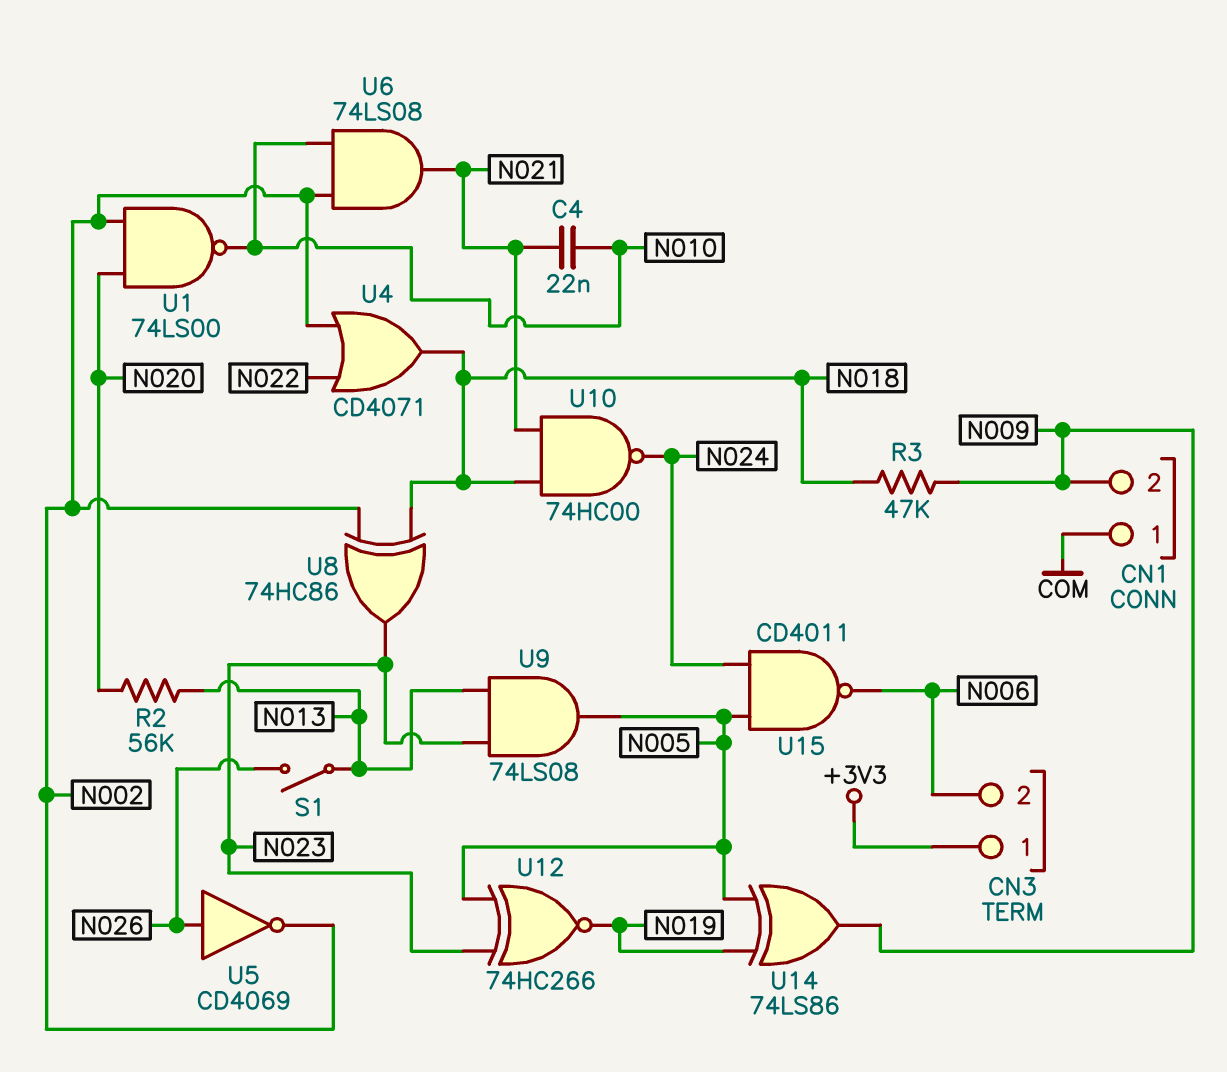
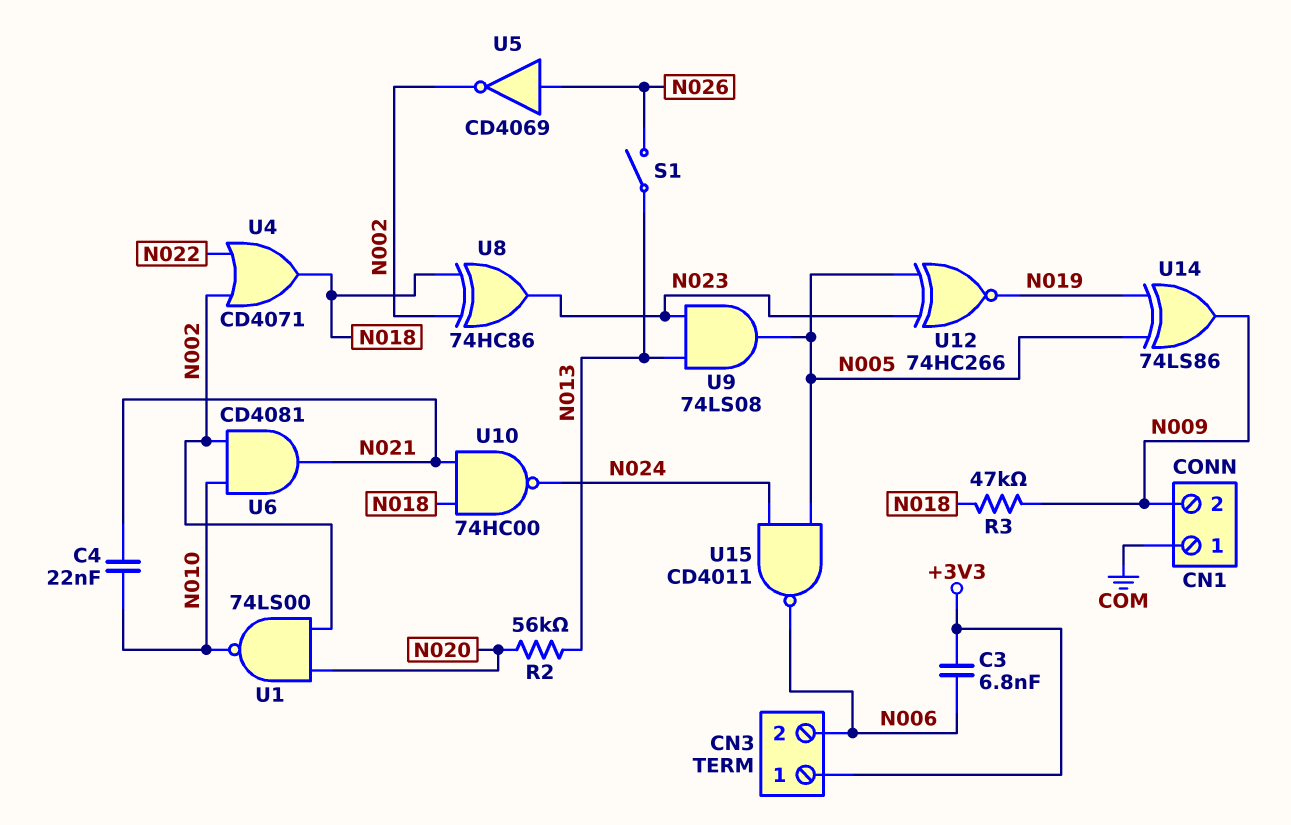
C3: none -> 6.8nF (+3V3, N006)
U6: AND 74LS08 (in N002, in N010, out N021) -> AND CD4081 (in N002, in N010, out N021)

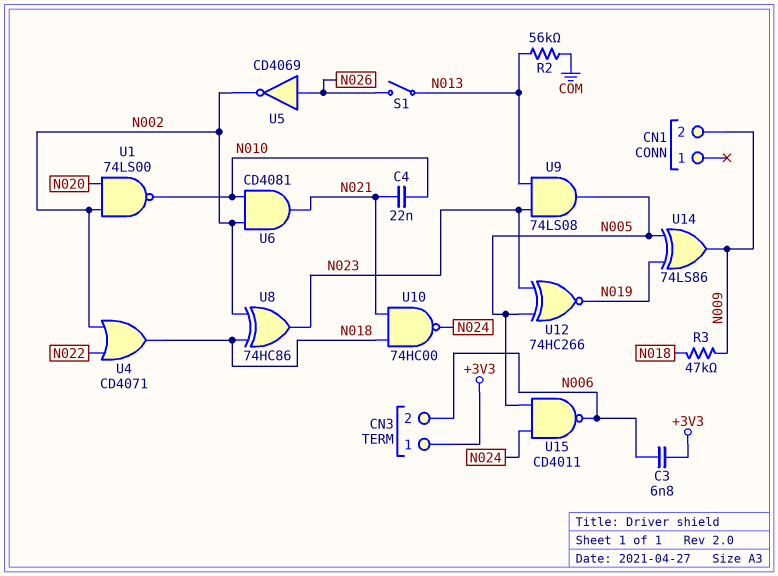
CN1 pin 1: COM -> none
R2: 56k (N013, N020) -> 56k (COM, N013)

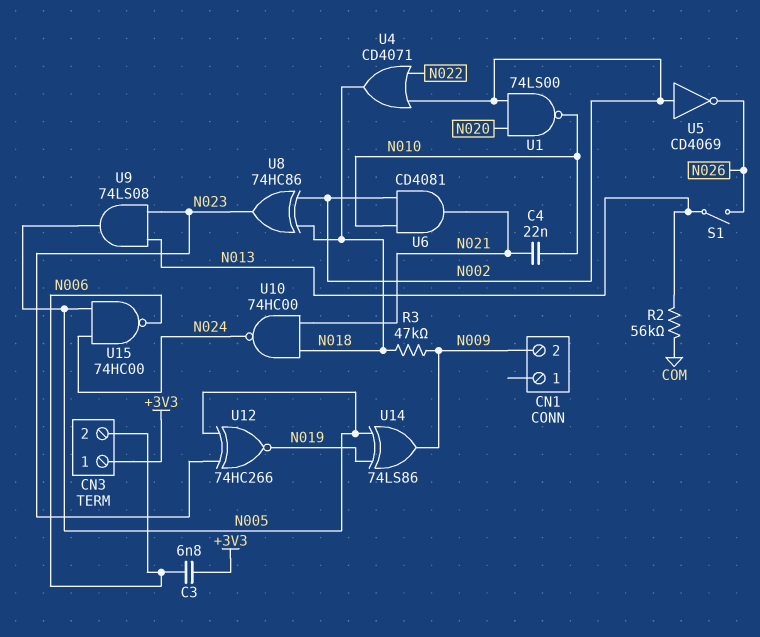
U5: NOT CD4069 (in N026, out N002) -> NOT CD4069 (in N002, out N026)
U15: NAND CD4011 (in N005, in N024, out N006) -> NAND 74HC00 (in N005, in N024, out N006)

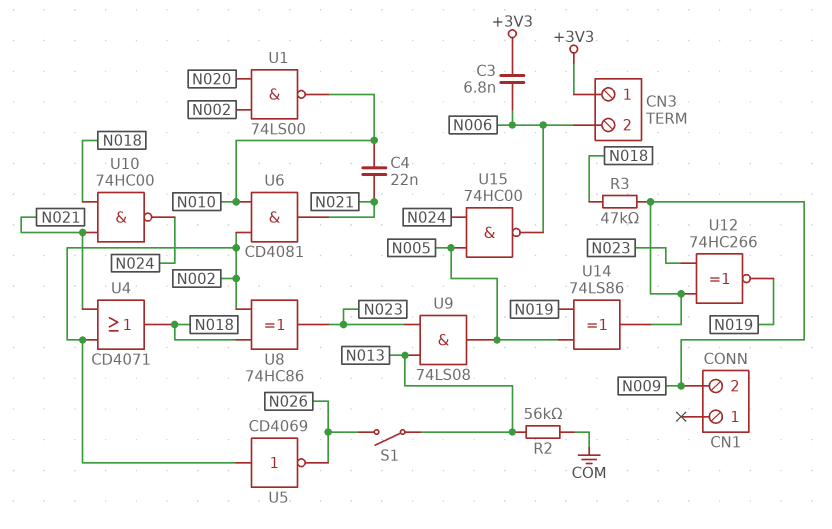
U4: OR CD4071 (in N002, in N022, out N018) -> OR CD4071 (in N002, in N021, out N018)
U12: XNOR 74HC266 (in N005, in N023, out N019) -> XNOR 74HC266 (in N009, in N023, out N019)

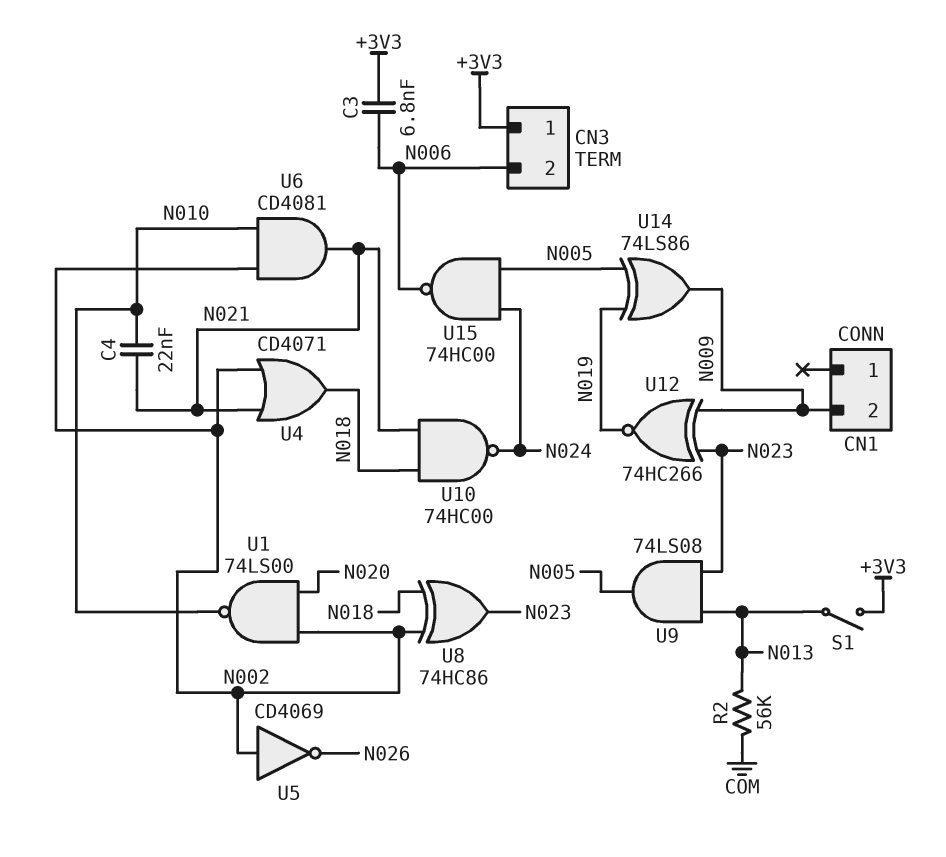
R3: 47k (N009, N018) -> none
S1: switch (N013, N026) -> switch (+3V3, N013)

